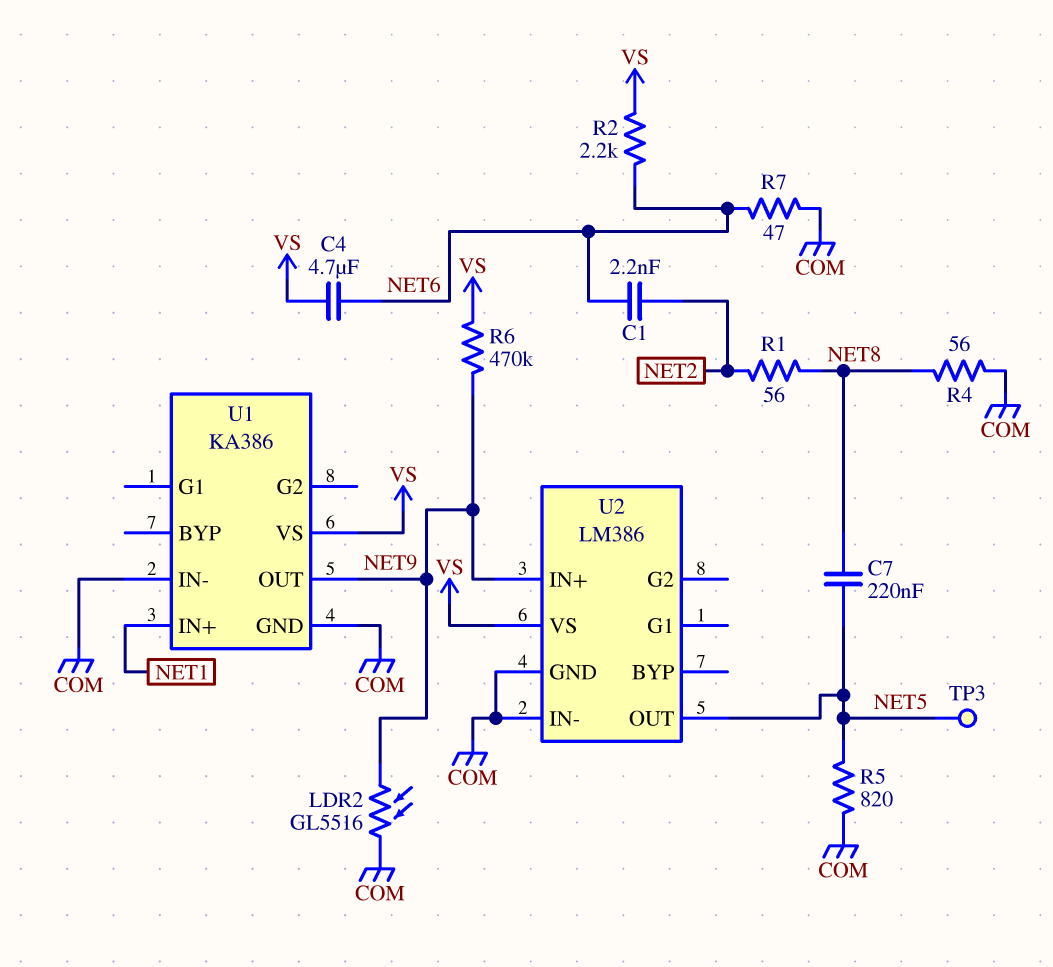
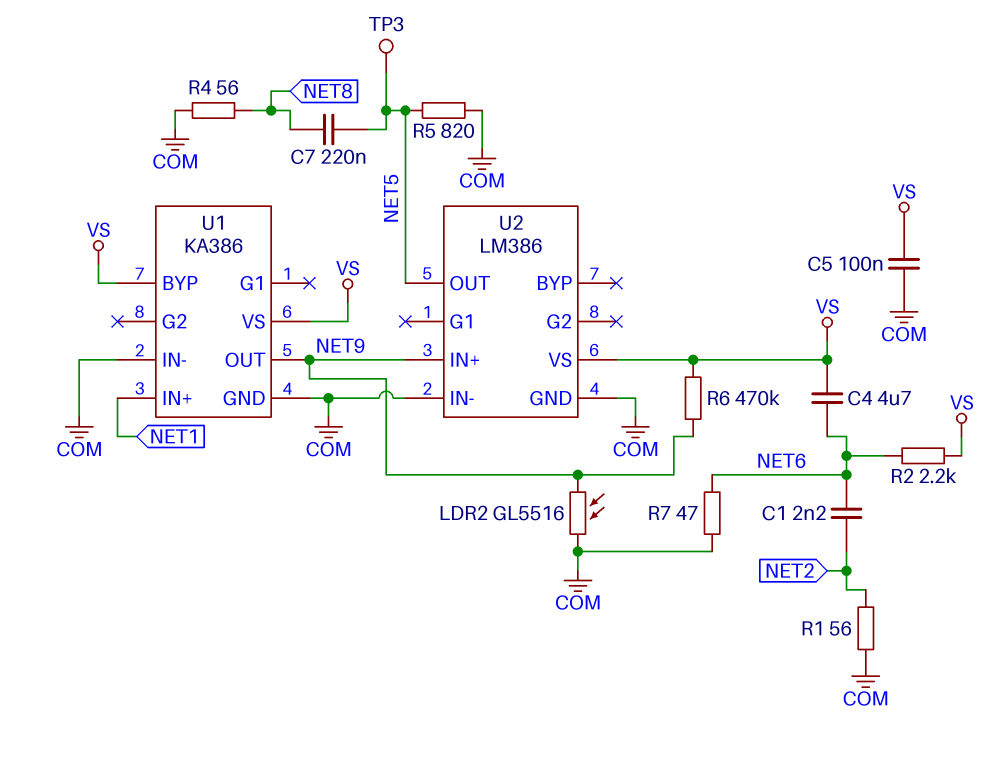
C5: none -> 100nF (COM, VS)
R1: 56 (NET2, NET8) -> 56 (COM, NET2)
U1 pin BYP: none -> VS

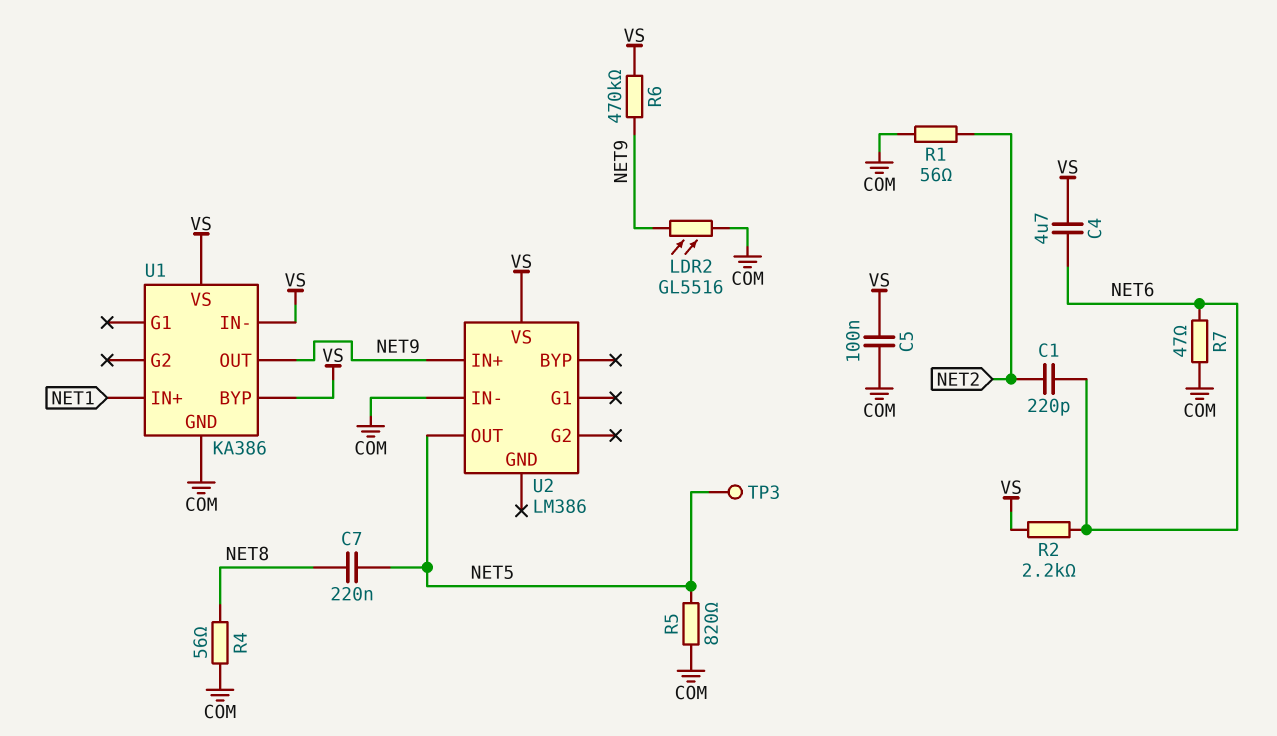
C1: 2.2nF (NET2, NET6) -> 220pF (NET2, NET6)
U1 pin IN-: COM -> VS
U2 pin GND: COM -> none

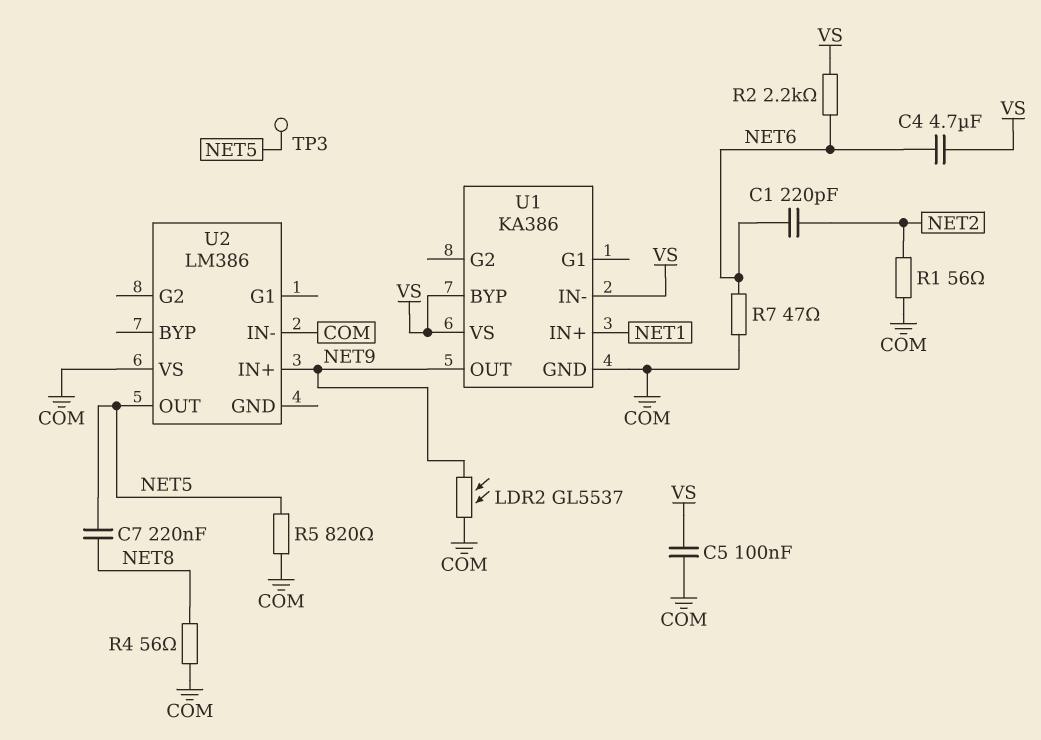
LDR2: GL5516 (COM, NET9) -> GL5537 (COM, NET9)
R6: 470k (NET9, VS) -> none
U2 pin VS: VS -> COM

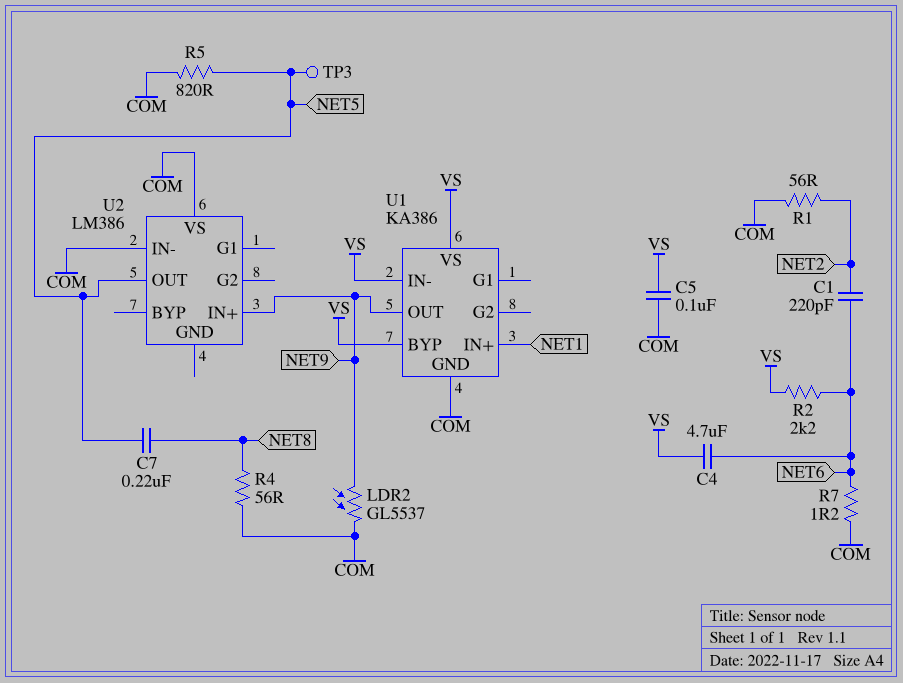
R7: 47 (COM, NET6) -> 1.2 (COM, NET6)

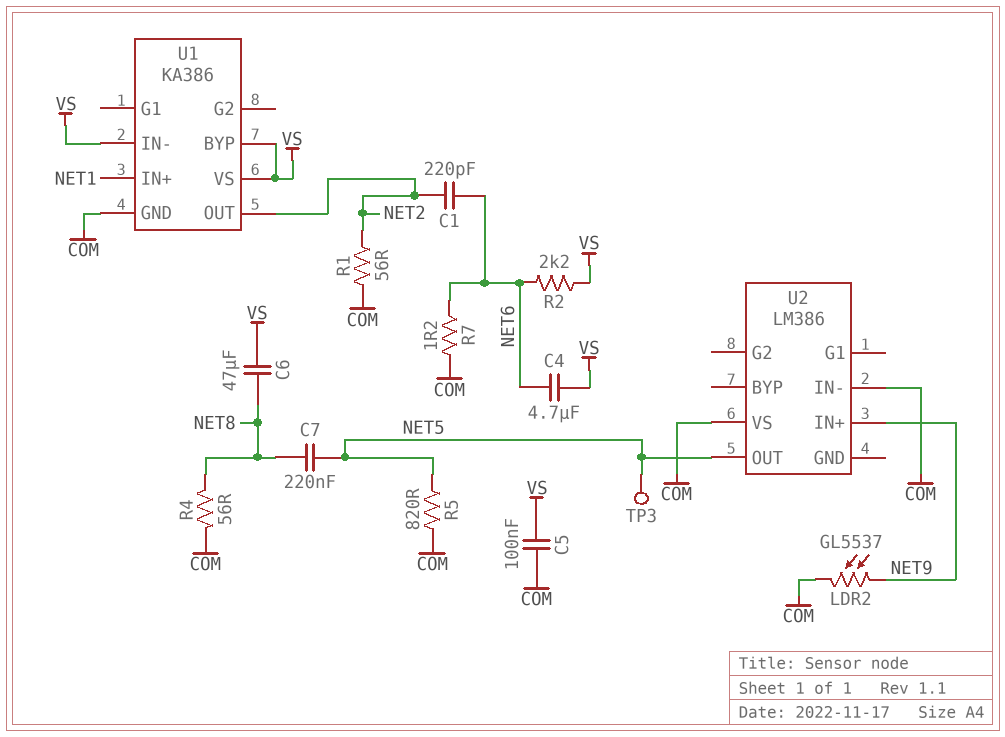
C6: none -> 47uF (NET8, VS)
U1 pin OUT: NET9 -> NET2

